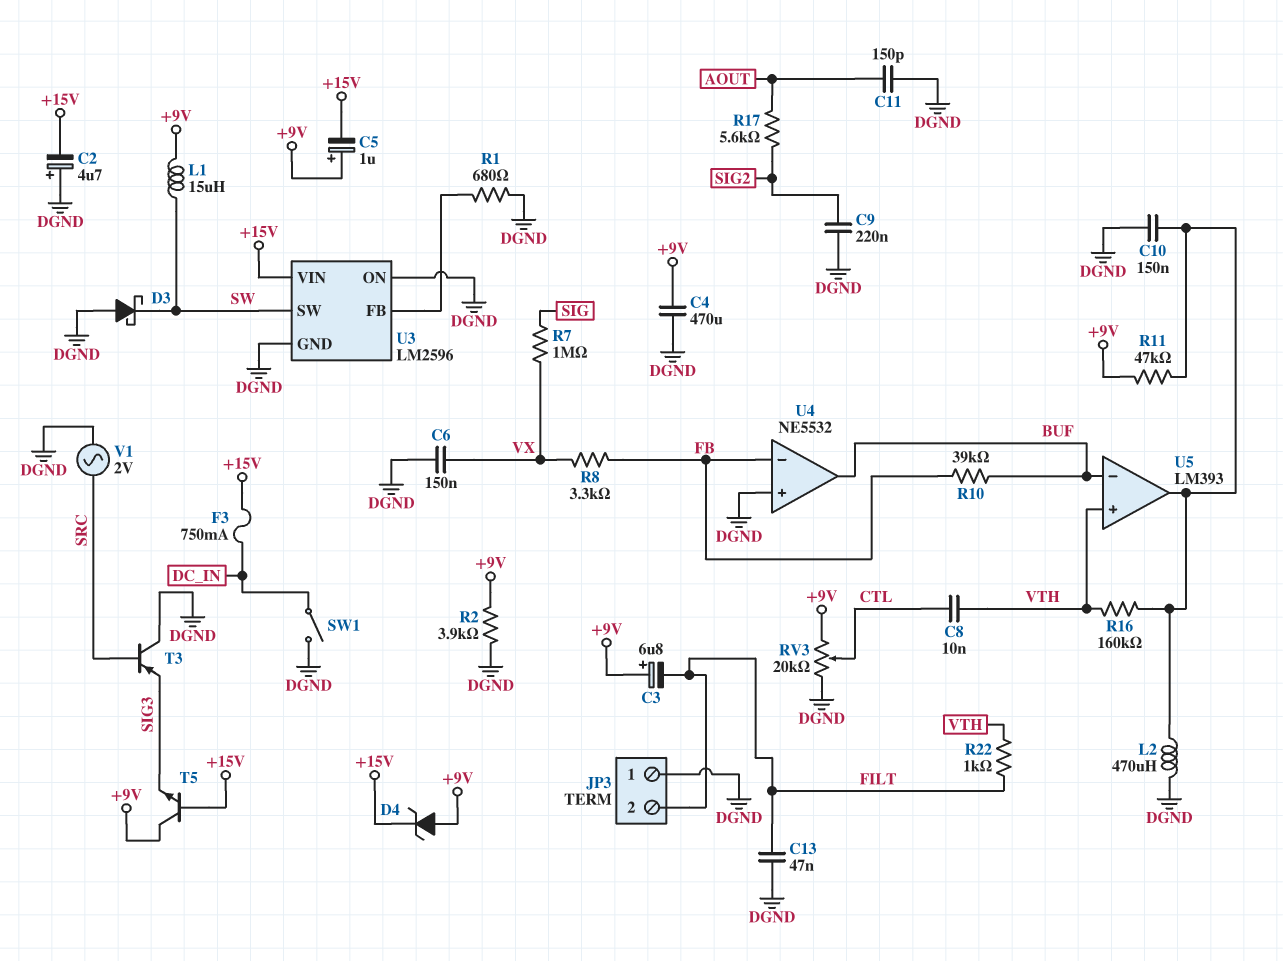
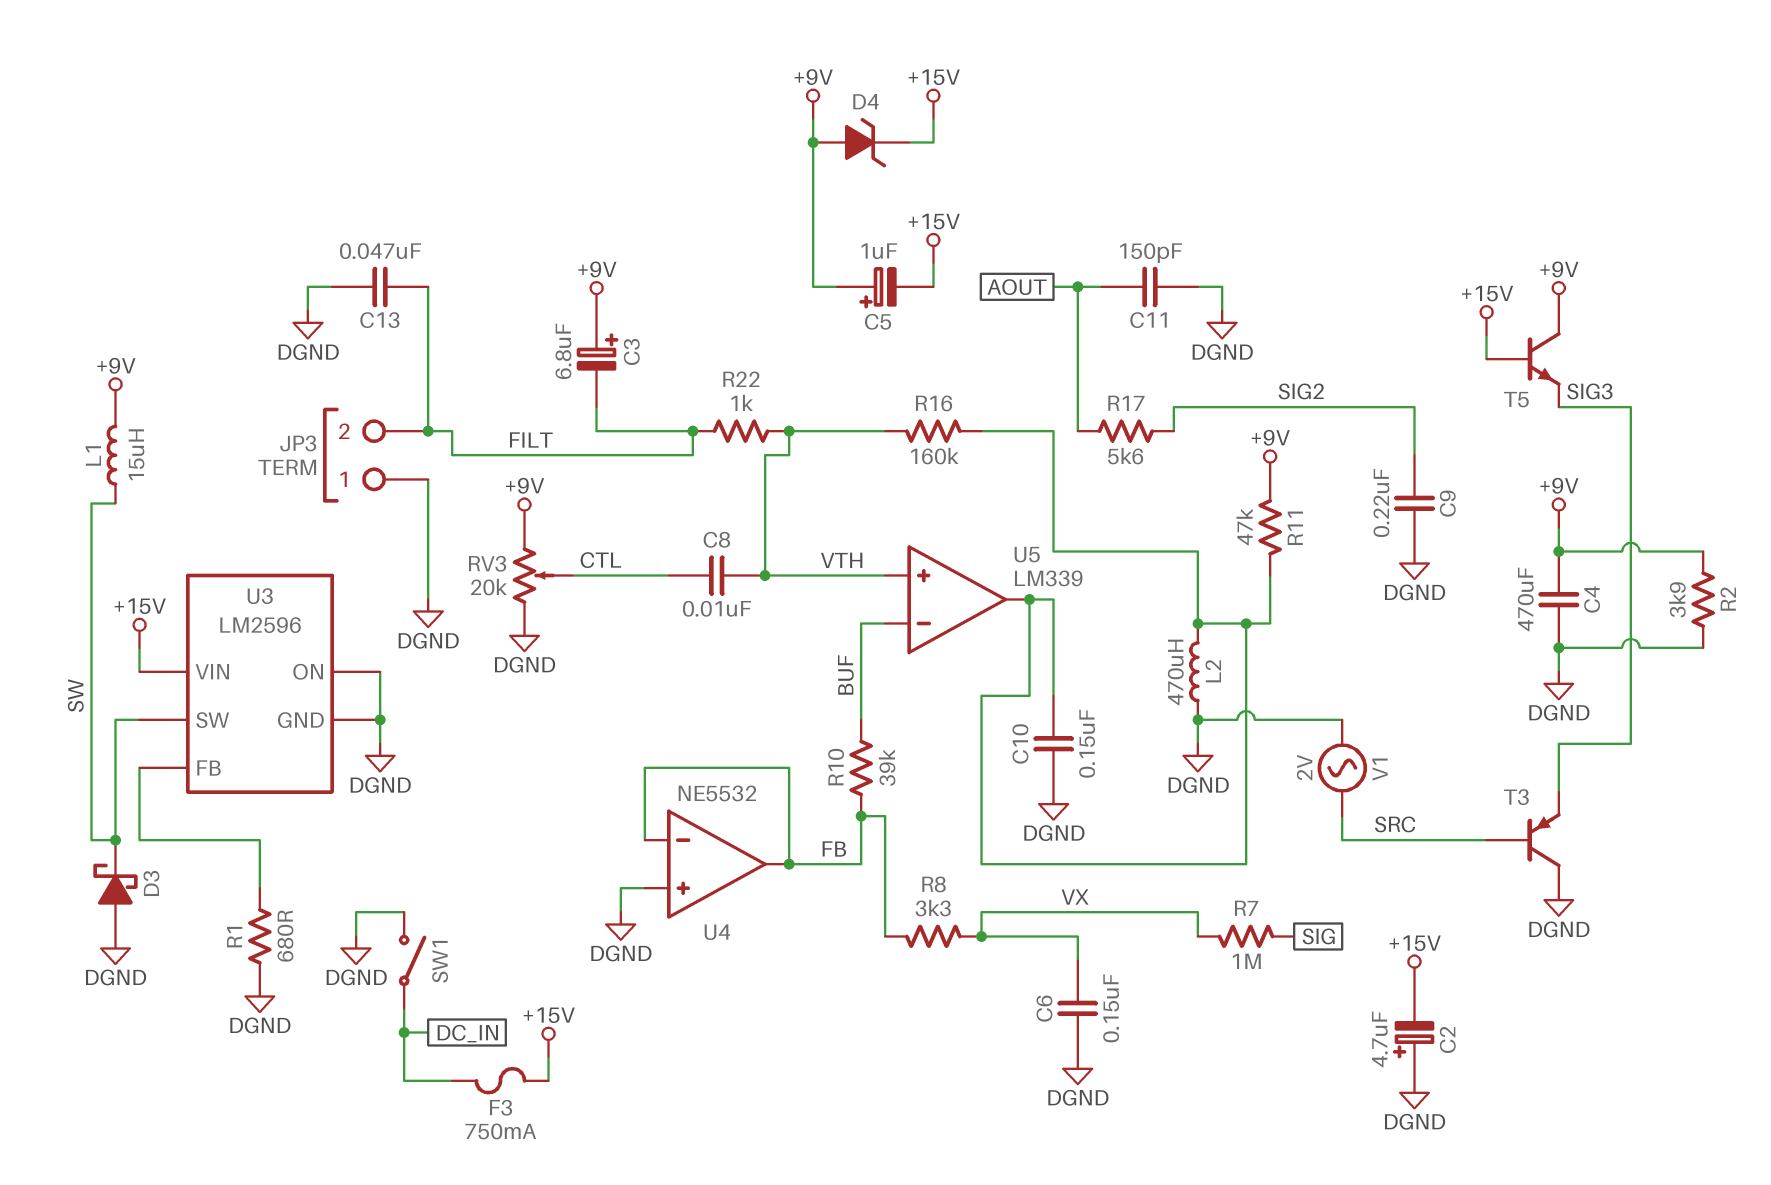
U4 pin out: BUF -> FB
U5: LM393 -> LM339

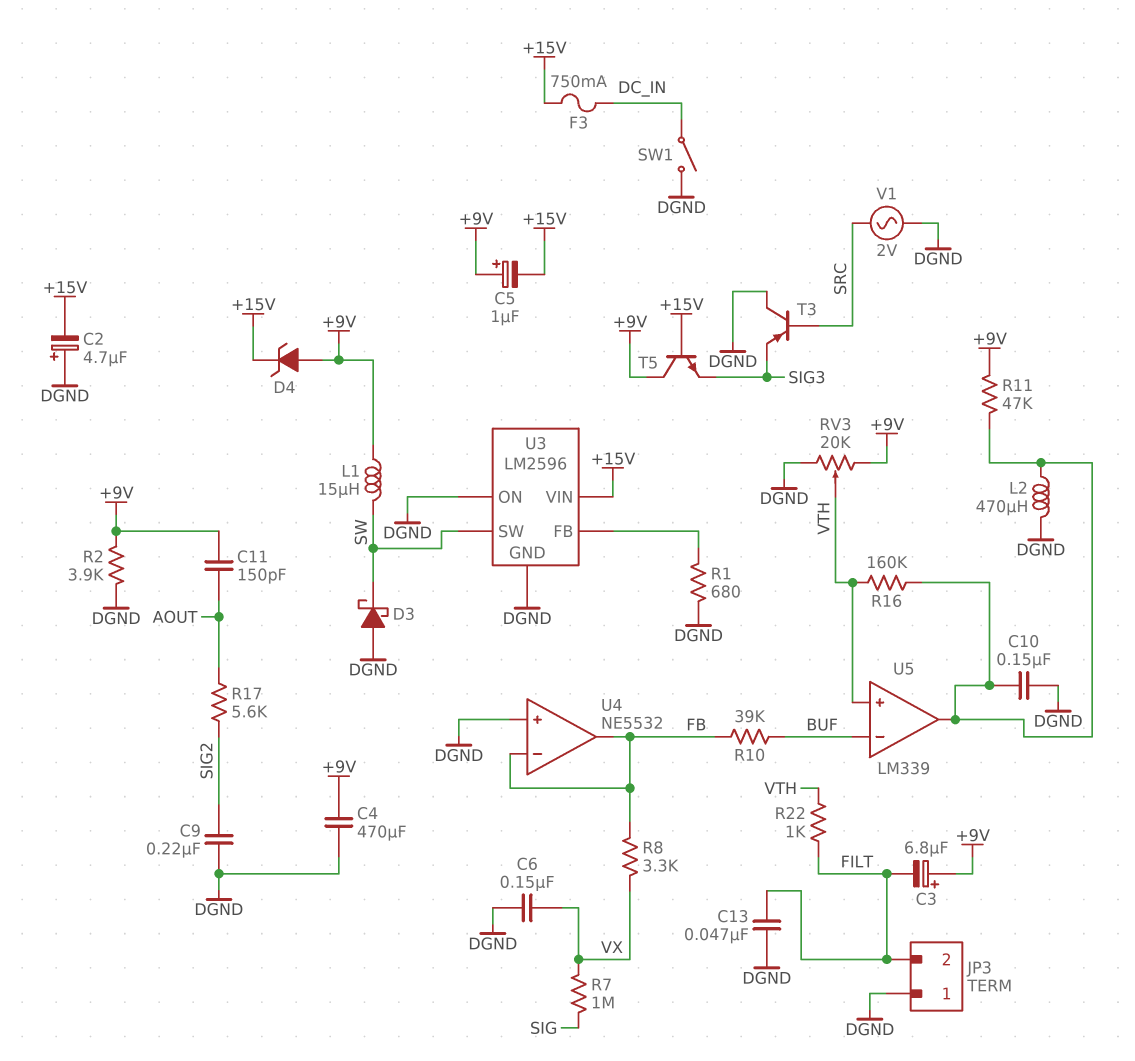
C8: 10nF (CTL, VTH) -> none
C11: 150pF (AOUT, DGND) -> 150pF (+9V, AOUT)
RV3: 20k (+9V, DGND, wiper CTL) -> 20k (+9V, DGND, wiper VTH)

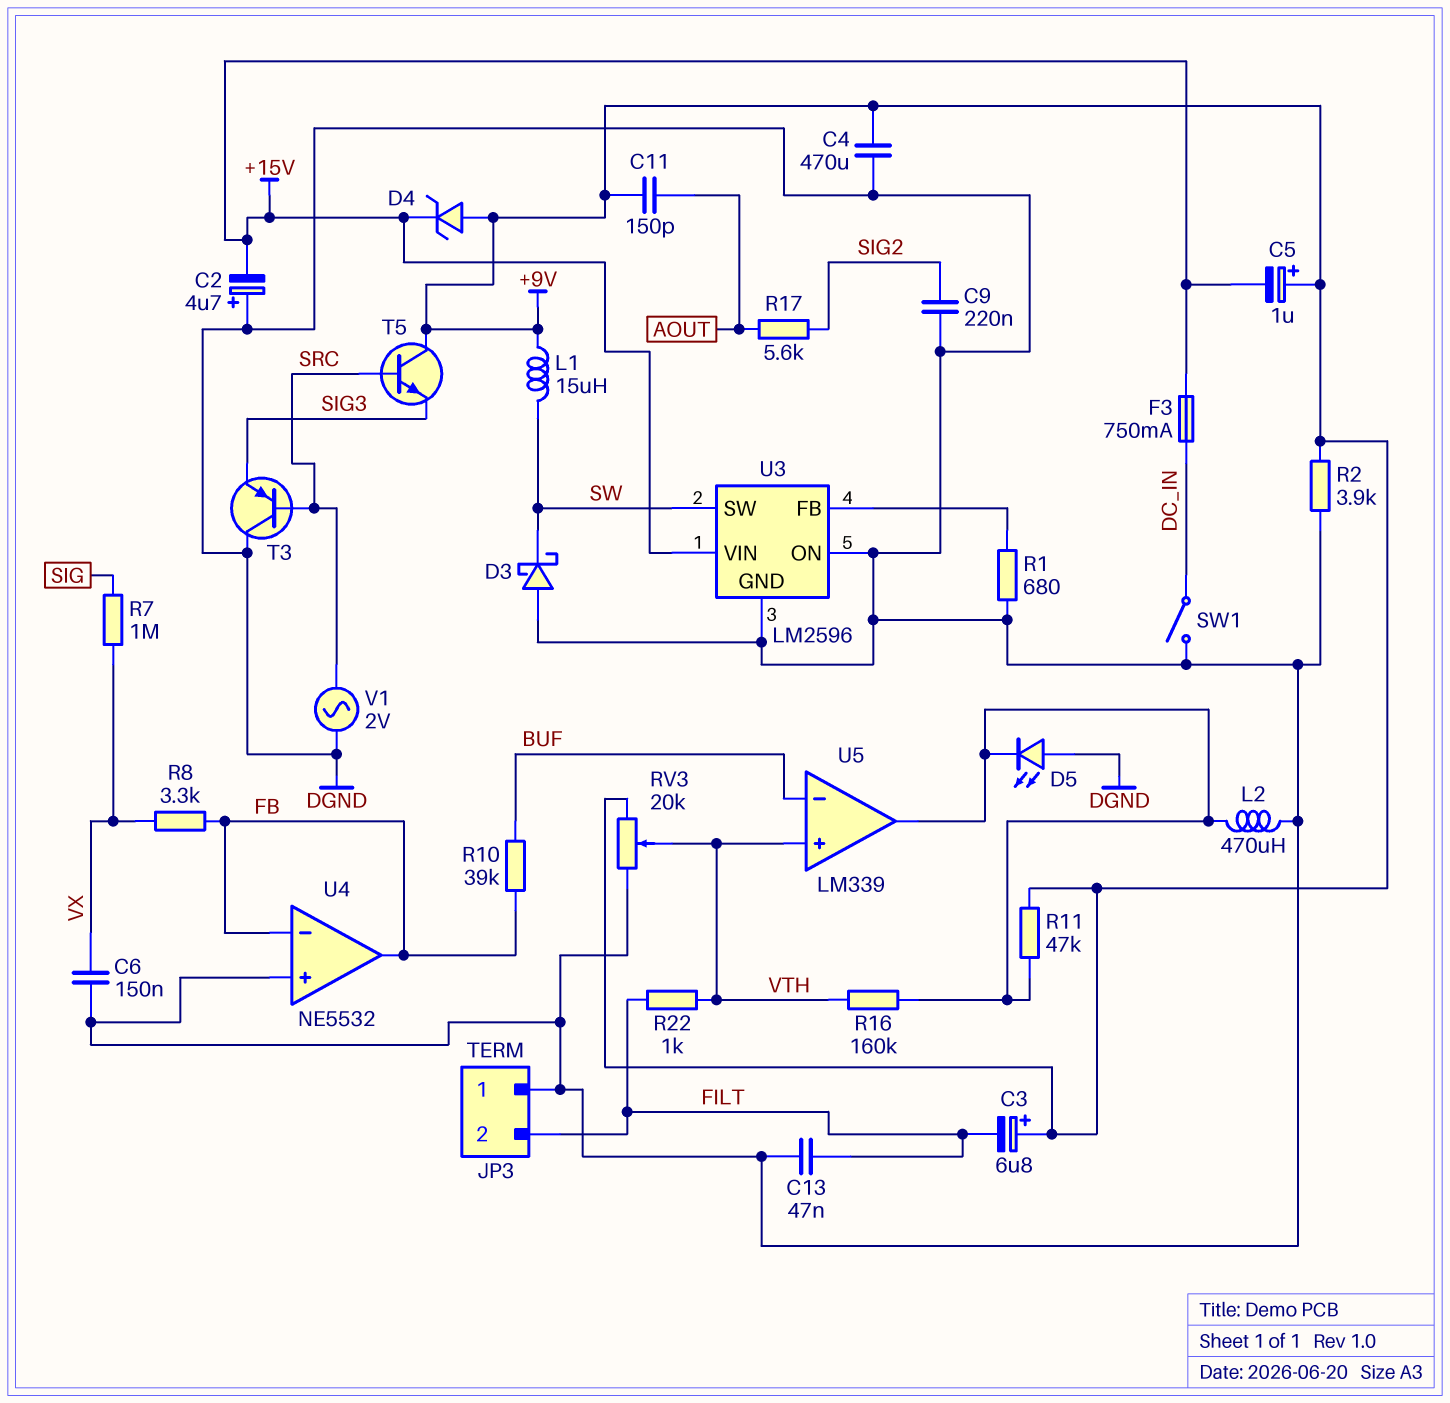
C10: 150nF (DGND, U5/out) -> none
D5: none -> LED (A DGND, K U5/out)
T5: NPN (B +15V, C +9V, E SIG3) -> NPN (B SRC, C +9V, E SIG3)

